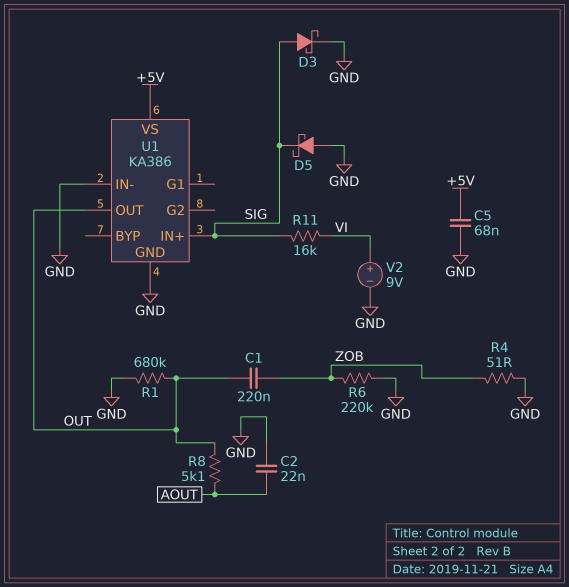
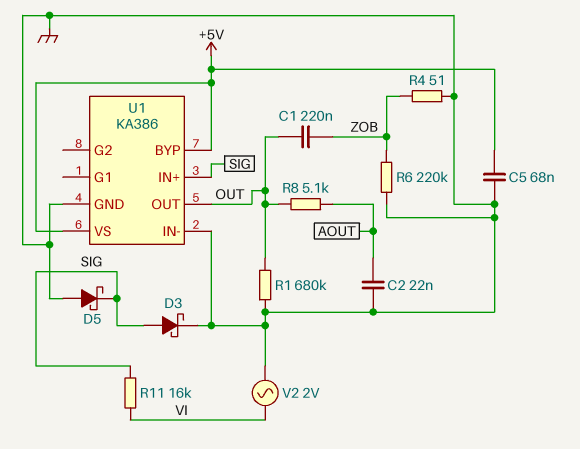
U1 pin BYP: none -> +5V
V2: 9V (plus VI, minus GND) -> AC 2V (GND, VI)

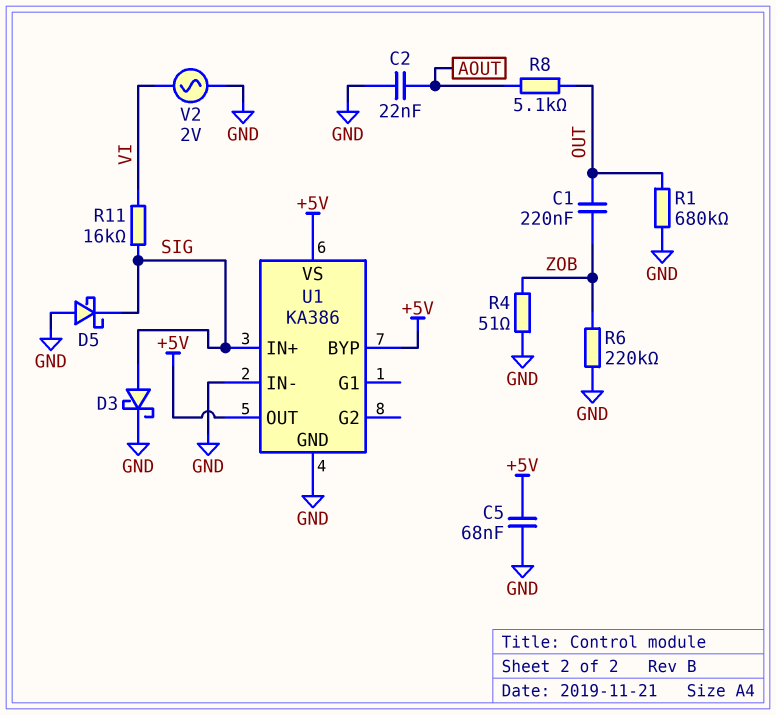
U1 pin OUT: OUT -> +5V

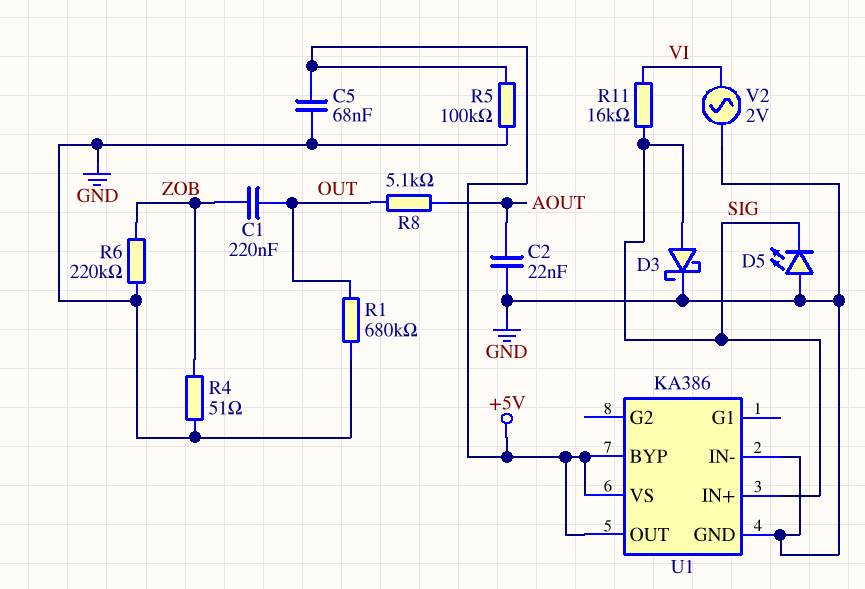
D5: schottky (A GND, K SIG) -> LED (A GND, K SIG)
R5: none -> 100k (+5V, GND)

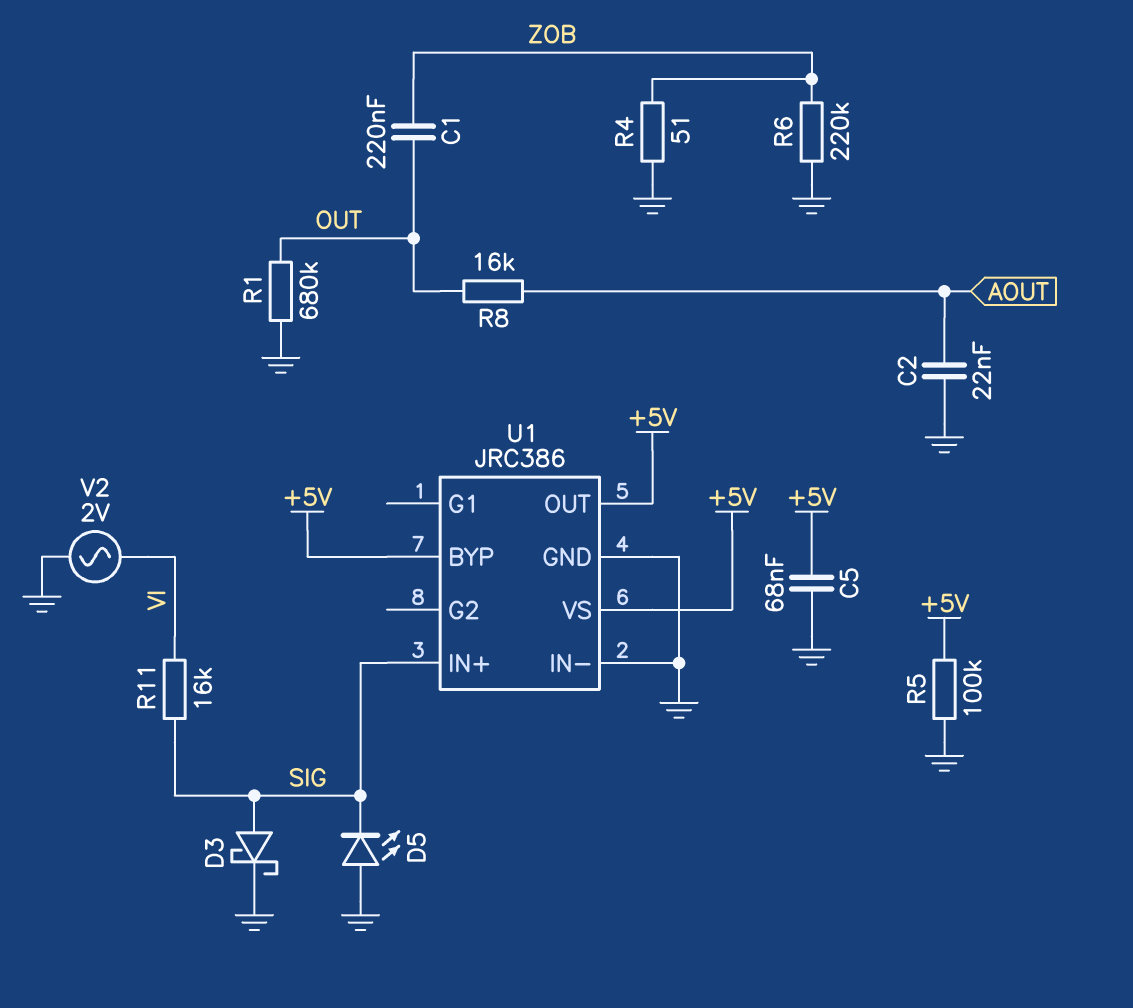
R8: 5.1k (AOUT, OUT) -> 16k (AOUT, OUT)
U1: KA386 -> JRC386

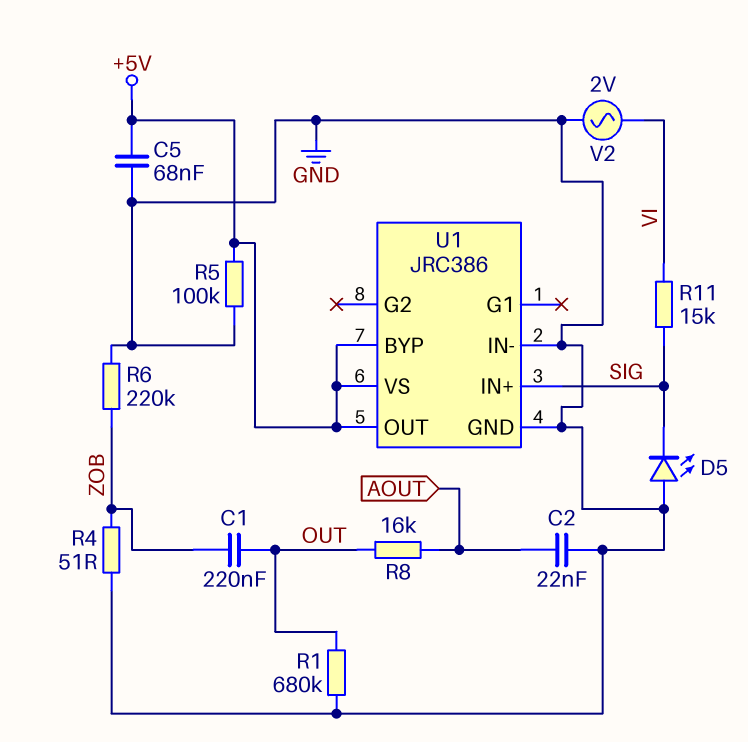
D3: schottky (A SIG, K GND) -> none
R11: 16k (SIG, VI) -> 15k (SIG, VI)

